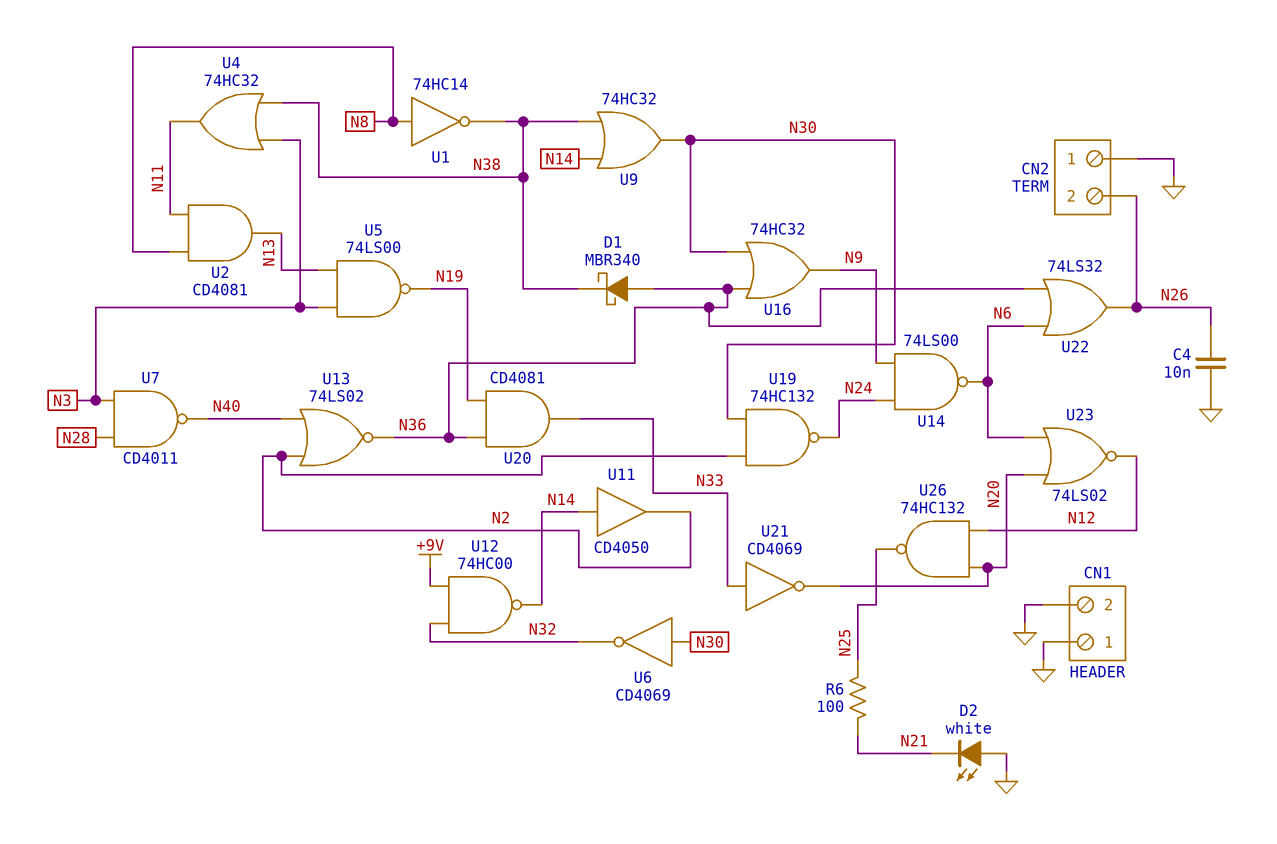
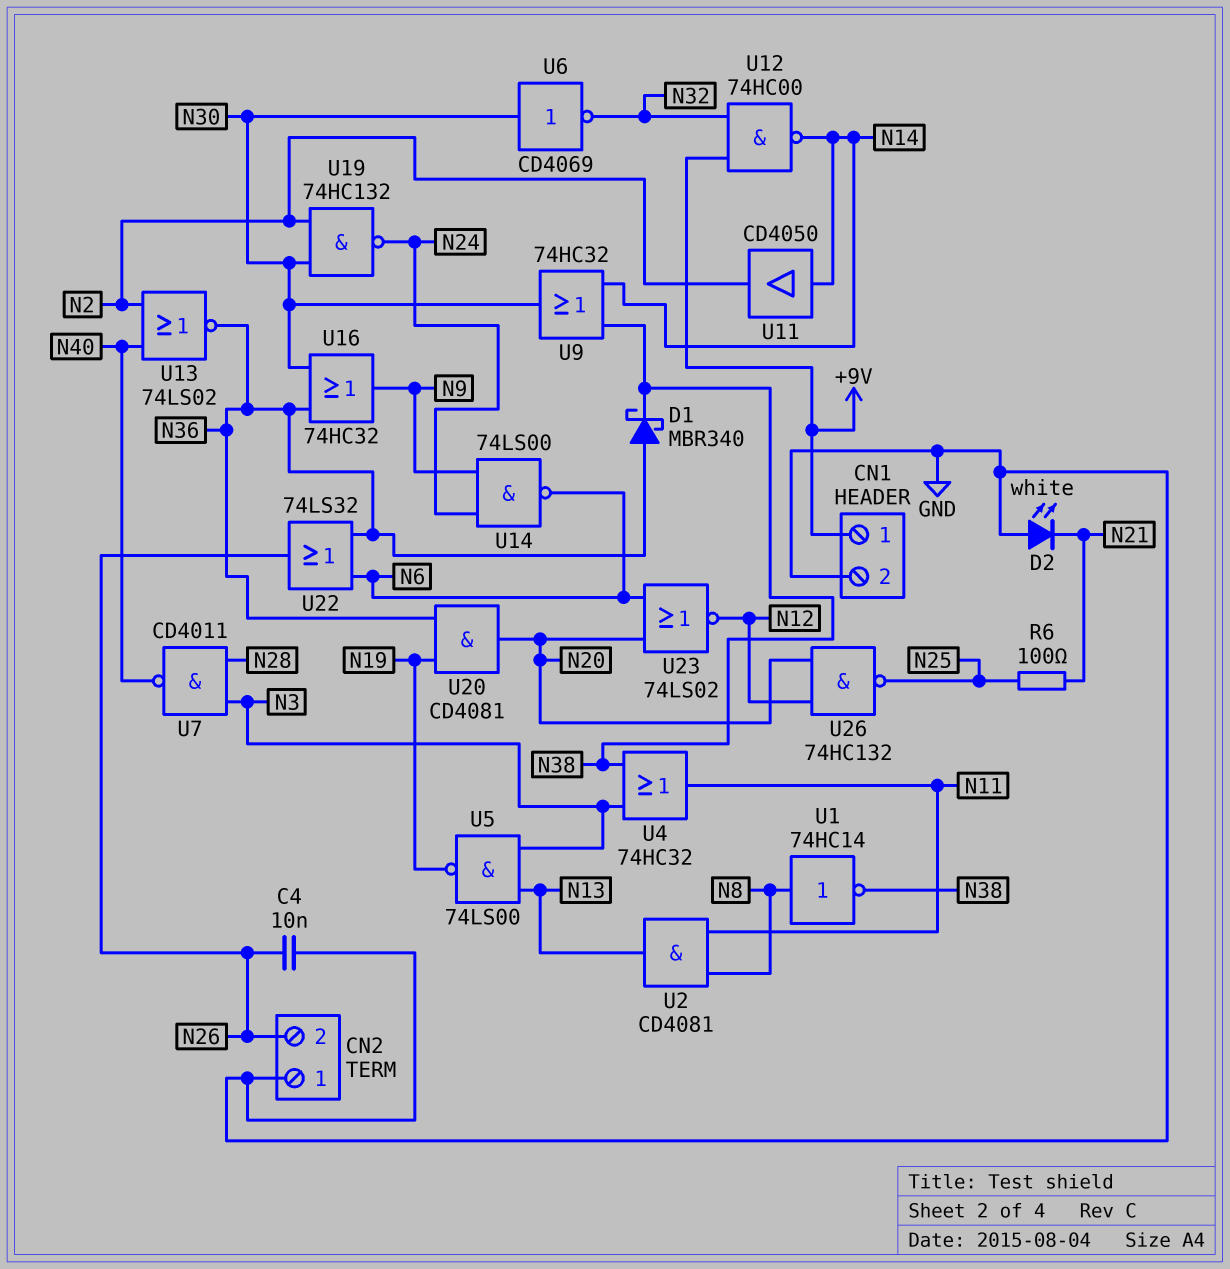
CN1 pin 1: GND -> +9V
U20: AND CD4081 (in N19, in N36, out N33) -> AND CD4081 (in N19, in N36, out N20)
U21: NOT CD4069 (in N33, out N20) -> none

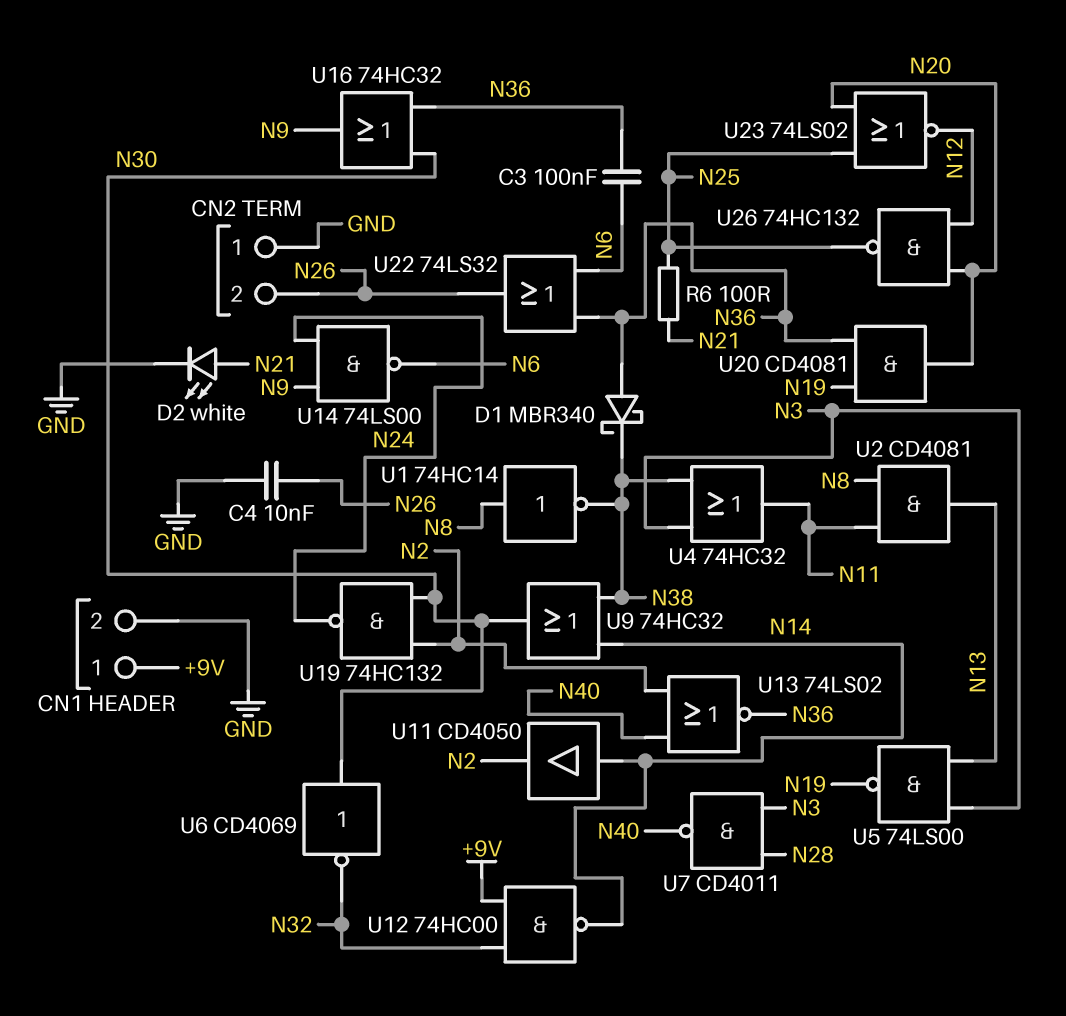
C3: none -> 100nF (N6, N36)
D2: LED white (A GND, K N21) -> LED white (A N21, K GND)
U23: NOR 74LS02 (in N6, in N20, out N12) -> NOR 74LS02 (in N20, in N25, out N12)

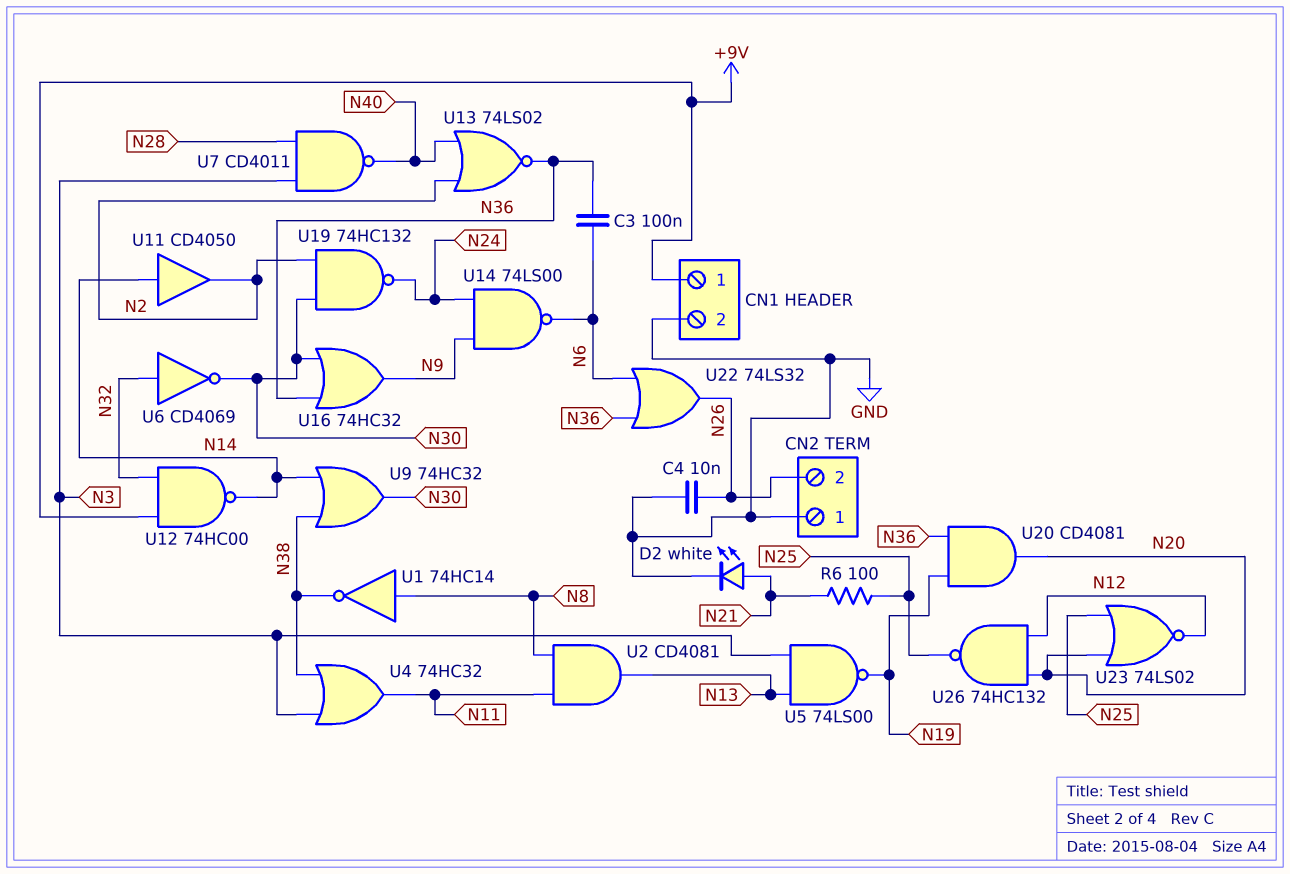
D1: schottky MBR340 (A N36, K N38) -> none
U6: NOT CD4069 (in N30, out N32) -> NOT CD4069 (in N32, out N30)

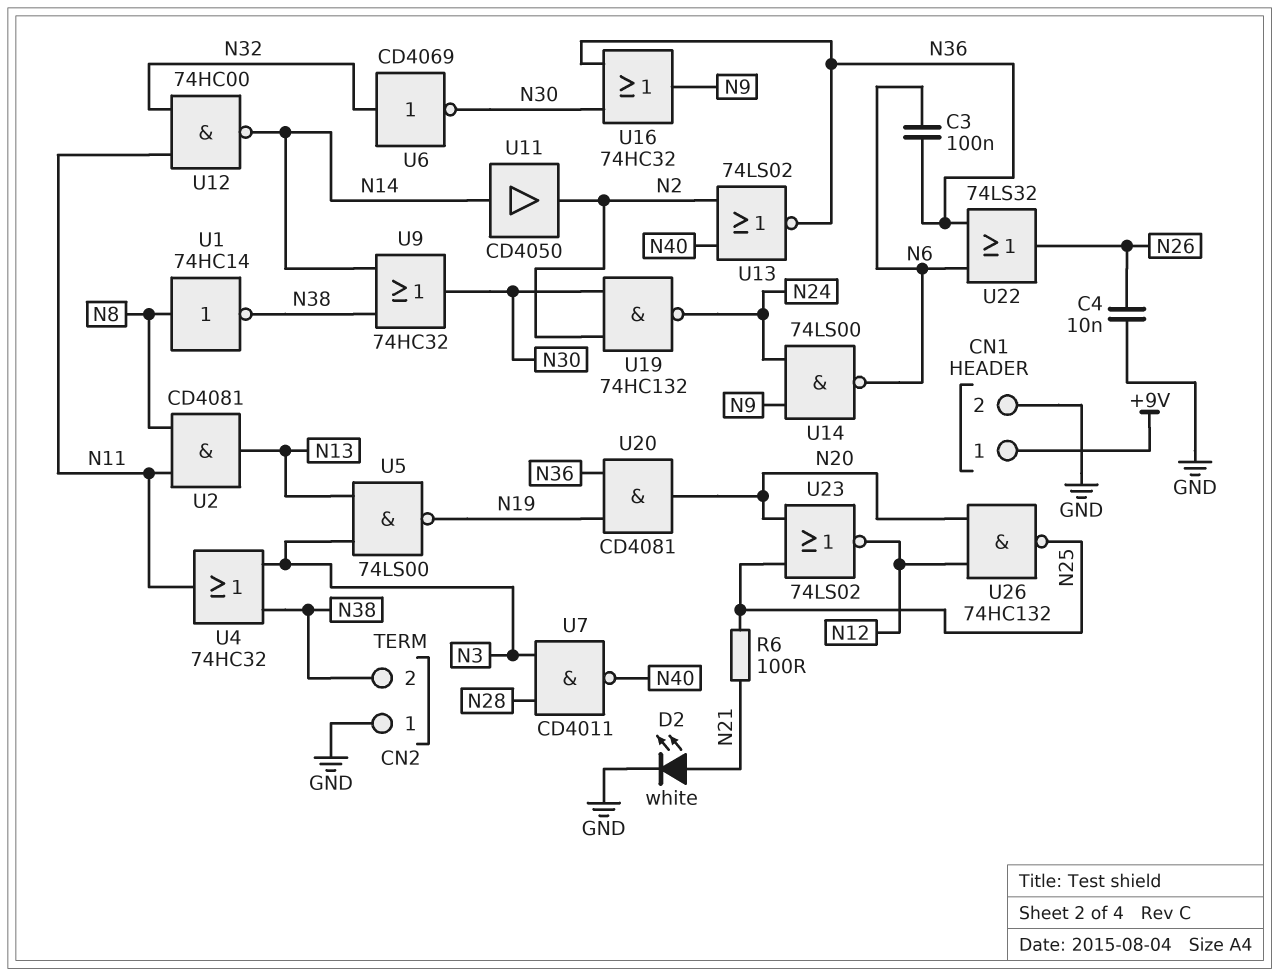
CN2 pin 2: N26 -> N38
U12: NAND 74HC00 (in +9V, in N32, out N14) -> NAND 74HC00 (in N11, in N32, out N14)

